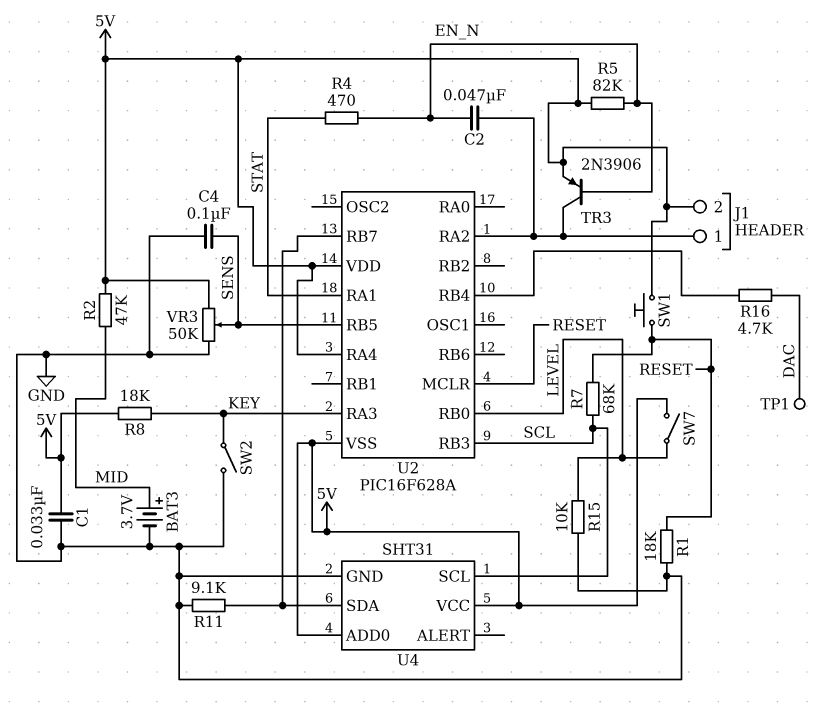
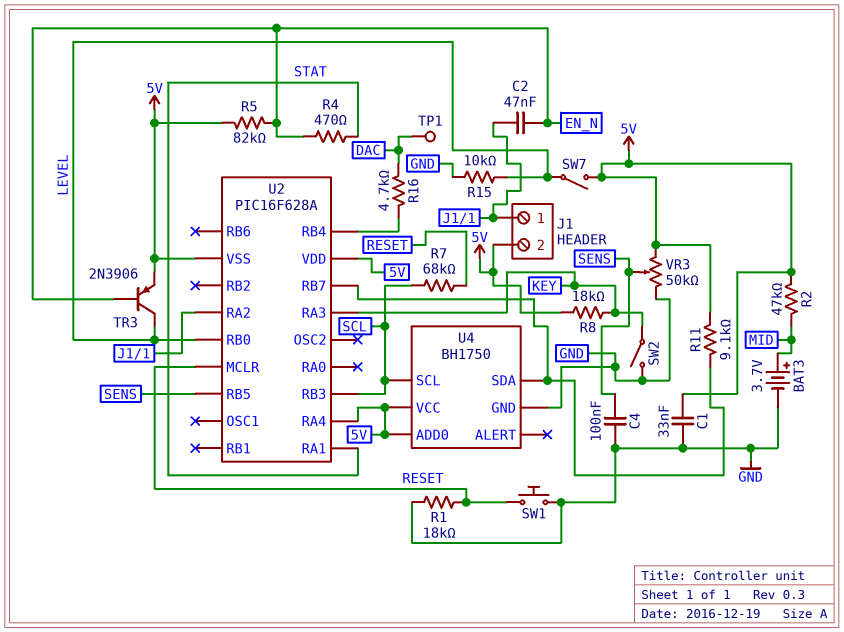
R11: 9.1k (GND, U2/RB7) -> 9.1k (5V, U2/RB7)
SW1: button (5V, RESET) -> button (GND, RESET)
TR3: PNP 2N3906 (B EN_N, C J1/1, E 5V) -> PNP 2N3906 (B EN_N, C LEVEL, E 5V)
U4: SHT31 -> BH1750

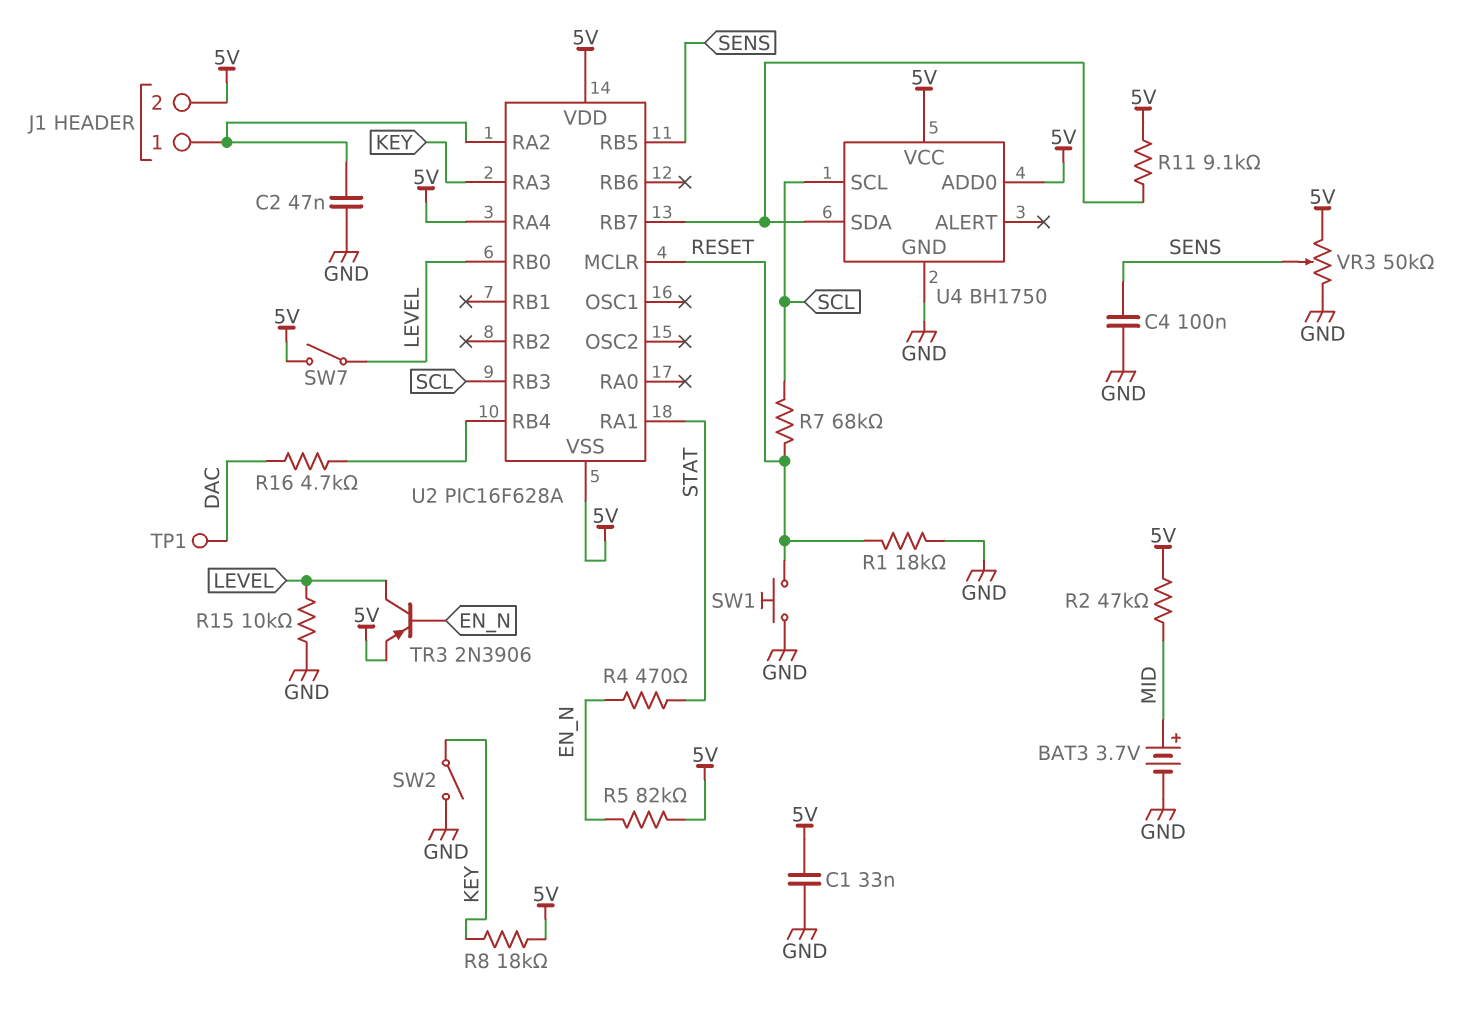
C2: 47nF (EN_N, J1/1) -> 47nF (GND, J1/1)

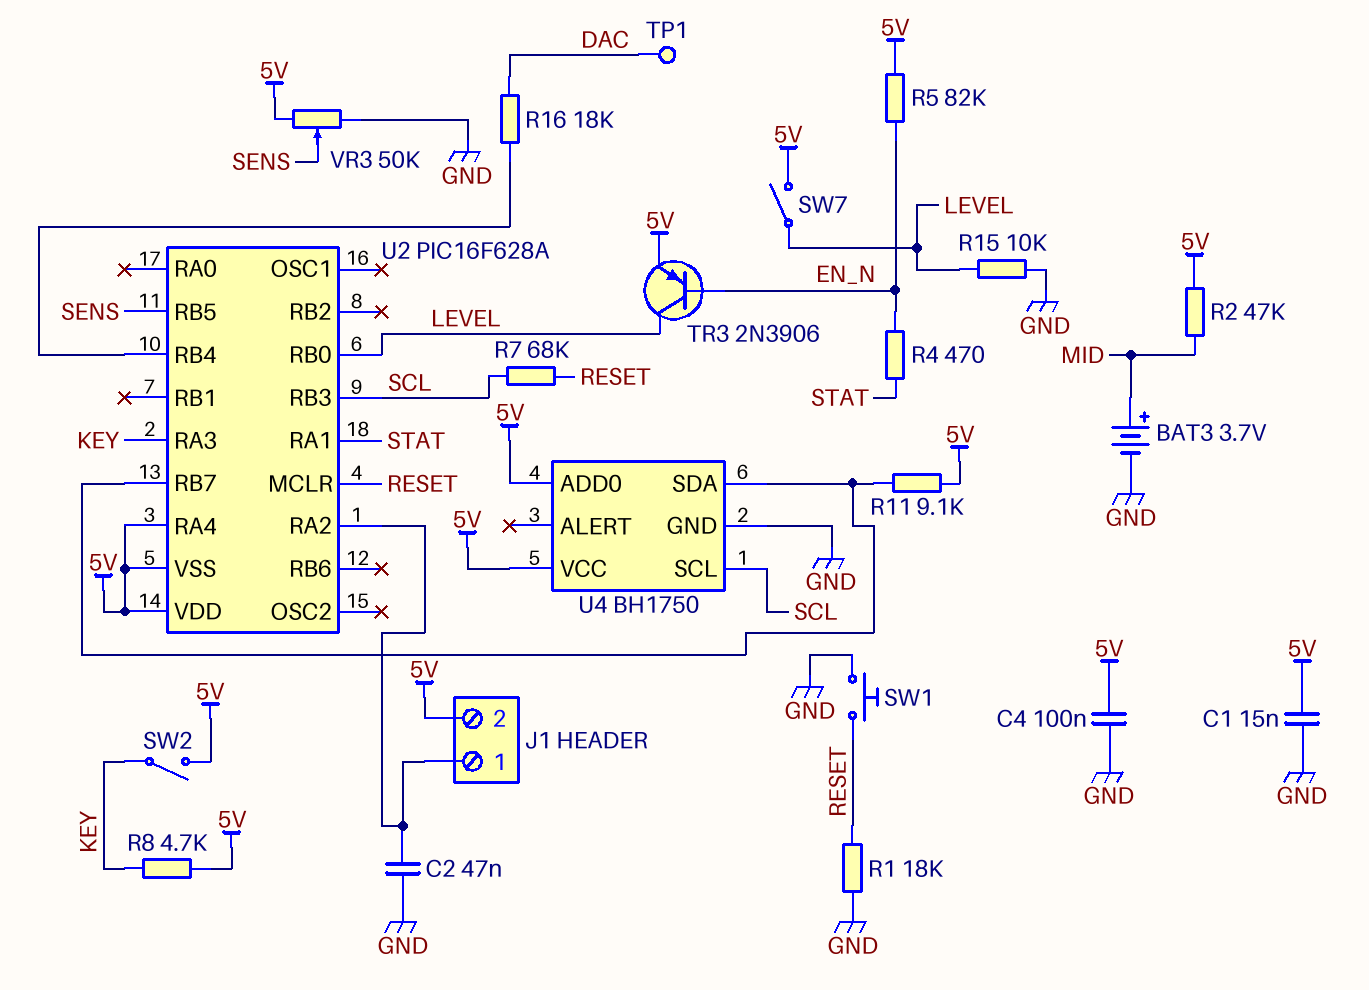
C1: 33nF (5V, GND) -> 15nF (5V, GND)
C4: 100nF (GND, SENS) -> 100nF (5V, GND)
R8: 18k (5V, KEY) -> 4.7k (5V, KEY)
R16: 4.7k (DAC, U2/RB4) -> 18k (DAC, U2/RB4)
SW2: switch (GND, KEY) -> switch (5V, KEY)

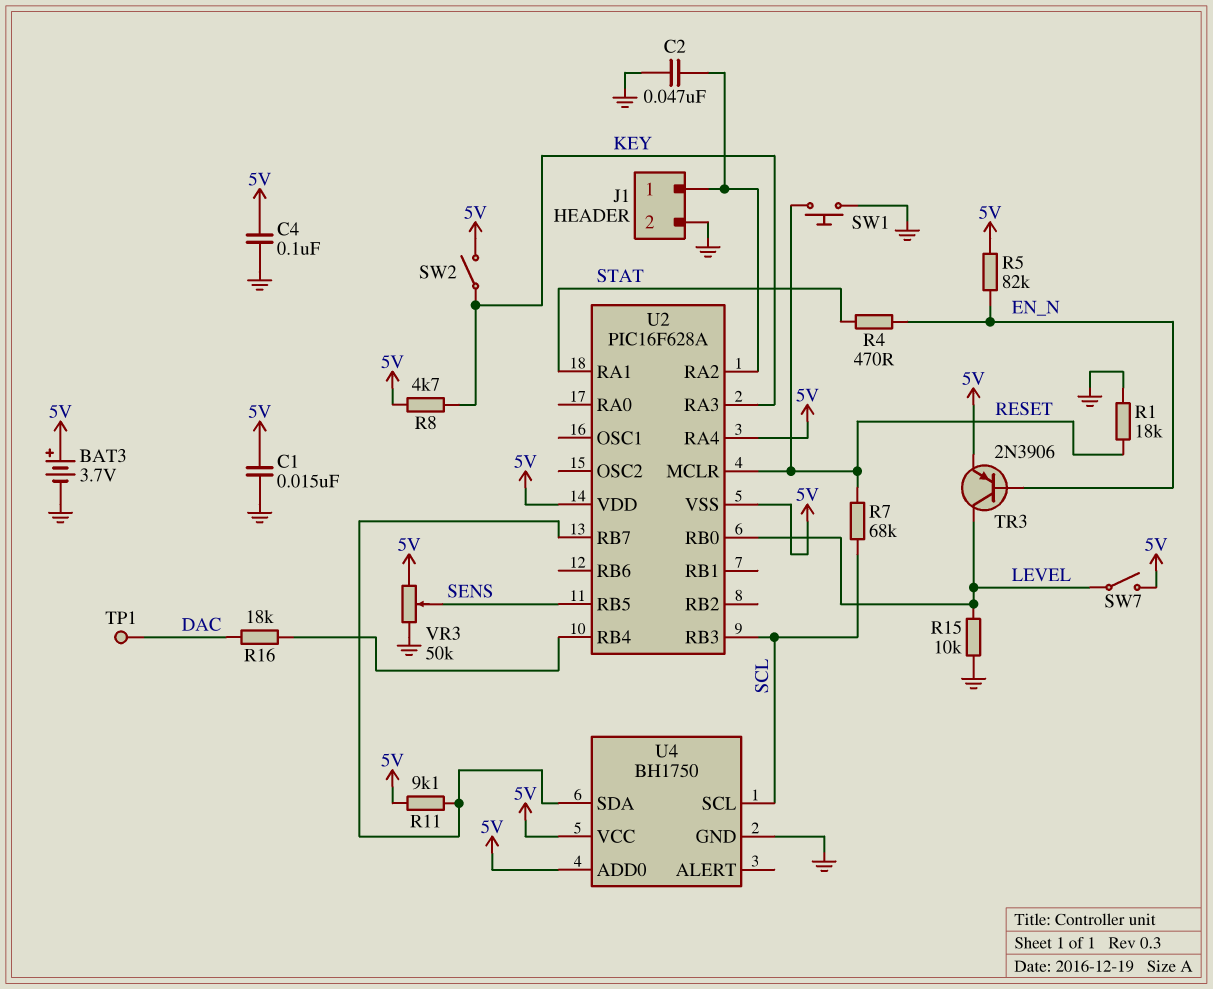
BAT3: 3.7V (plus MID, minus GND) -> 3.7V (plus 5V, minus GND)
J1 pin 2: 5V -> GND
R2: 47k (5V, MID) -> none

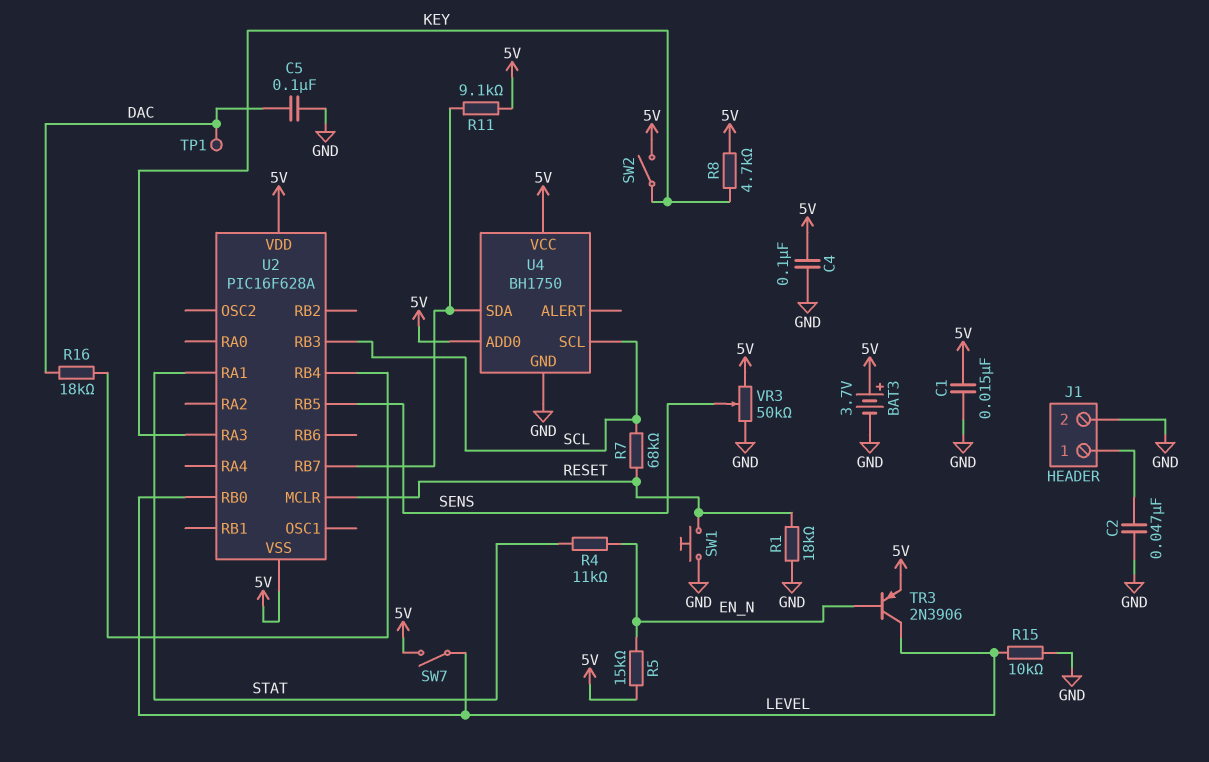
C5: none -> 100nF (DAC, GND)
R4: 470 (EN_N, STAT) -> 11k (EN_N, STAT)
R5: 82k (5V, EN_N) -> 15k (5V, EN_N)
U2 pin RA2: J1/1 -> none
U2 pin RA4: 5V -> none

